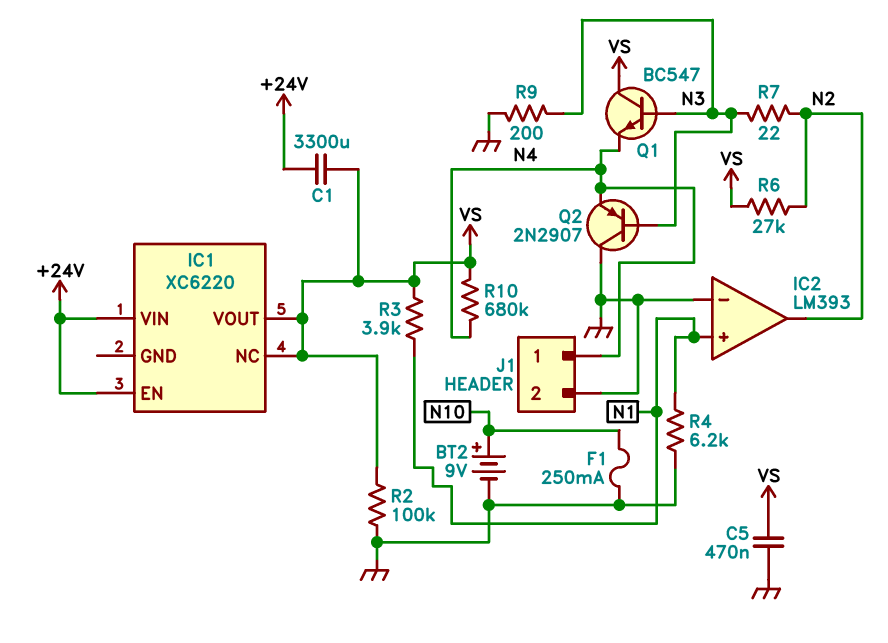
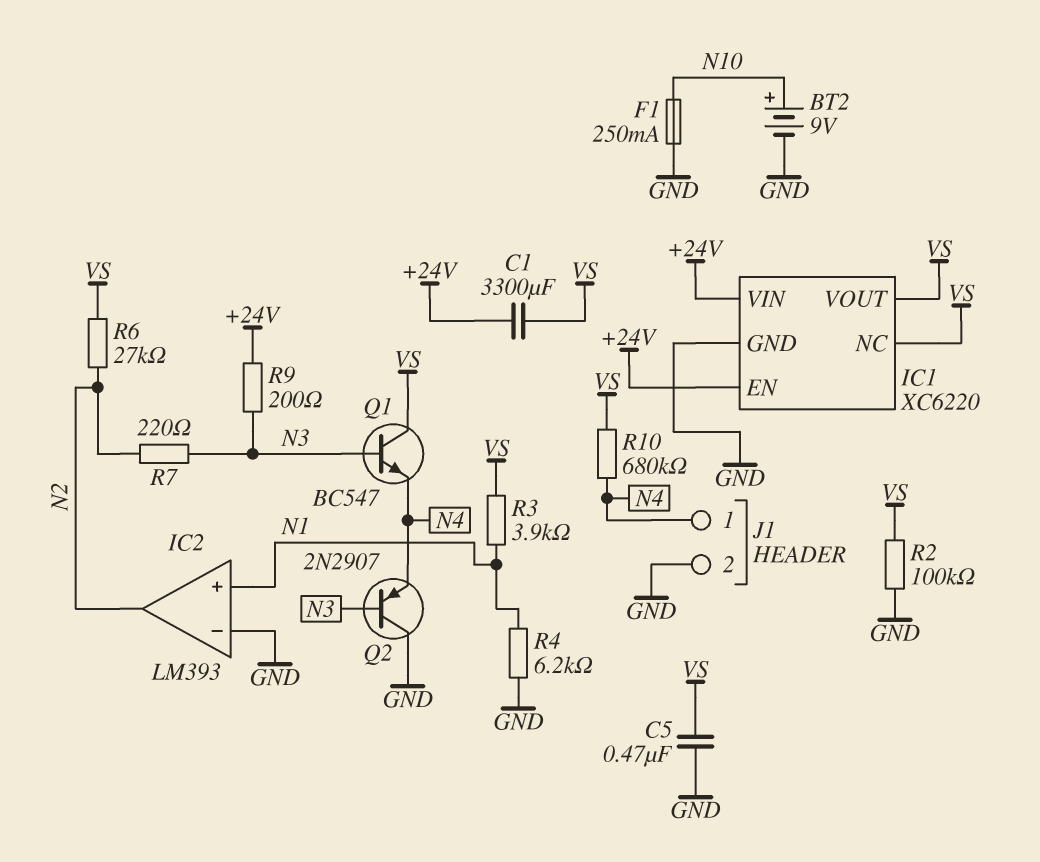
IC1 pin GND: none -> GND
R7: 22 (N2, N3) -> 220 (N2, N3)
R9: 200 (GND, N3) -> 200 (+24V, N3)

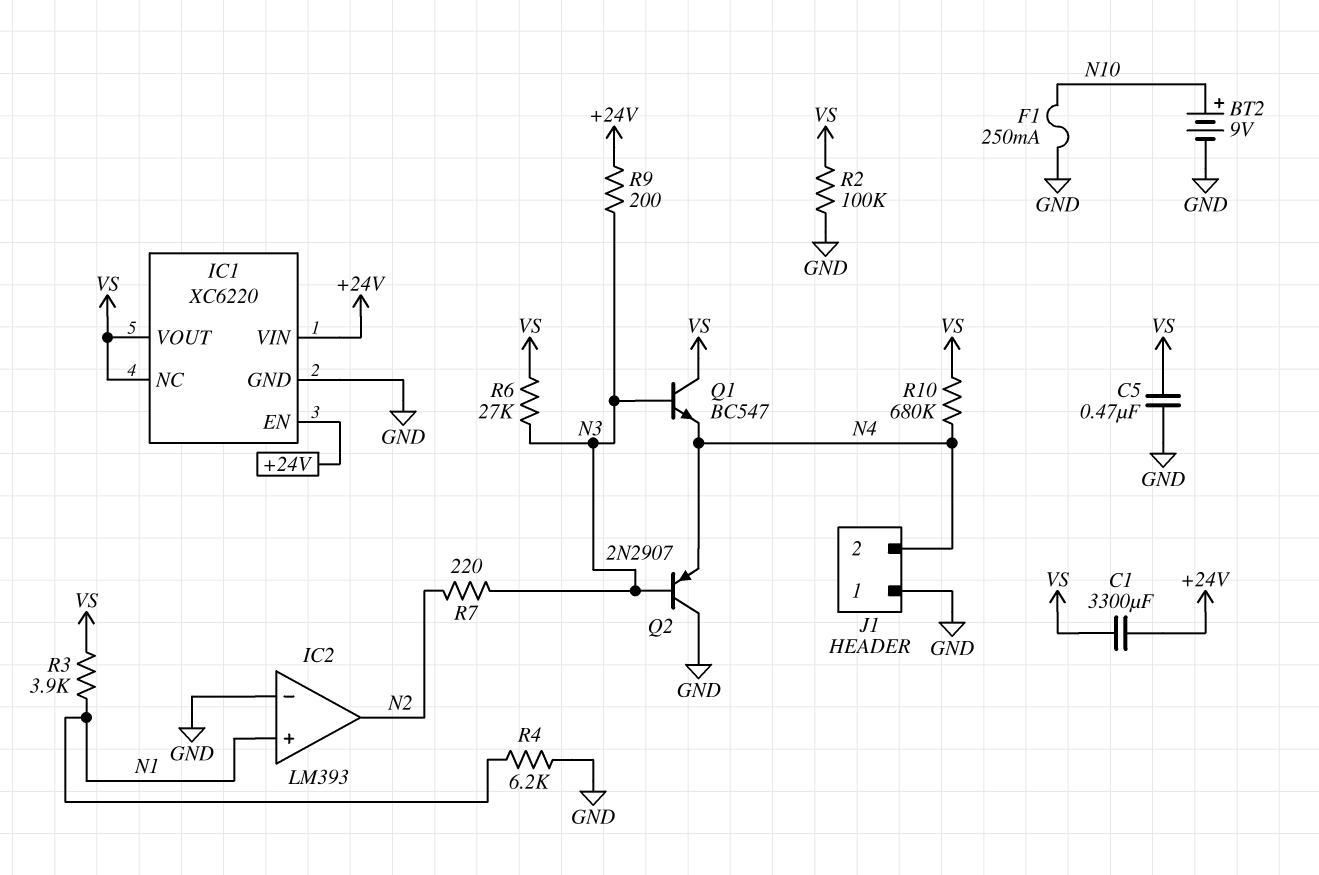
J1 pin 1: N4 -> GND
J1 pin 2: GND -> N4
R6: 27k (N2, VS) -> 27k (N3, VS)

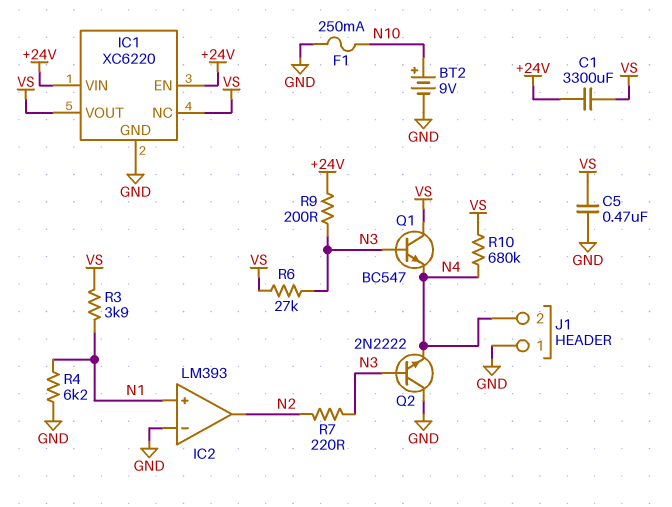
Q2: PNP 2N2907 (B N3, C GND, E N4) -> NPN 2N2222 (B N3, C GND, E N4)
R2: 100k (GND, VS) -> none

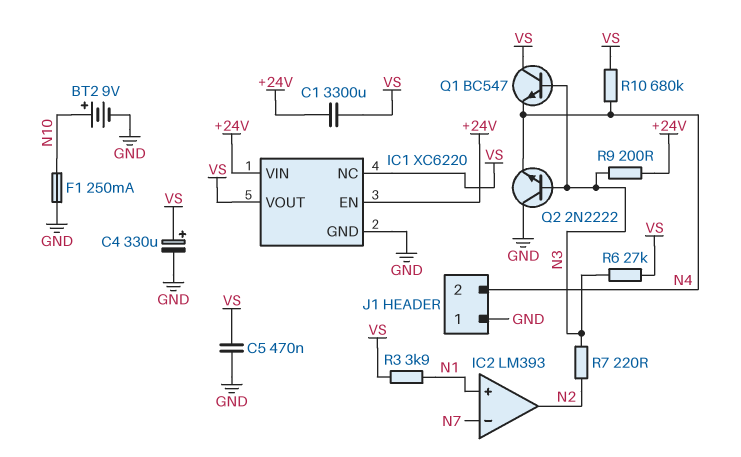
C4: none -> 330uF (plus VS, minus GND)
IC2 pin in-: GND -> N7
R4: 6.2k (GND, N1) -> none

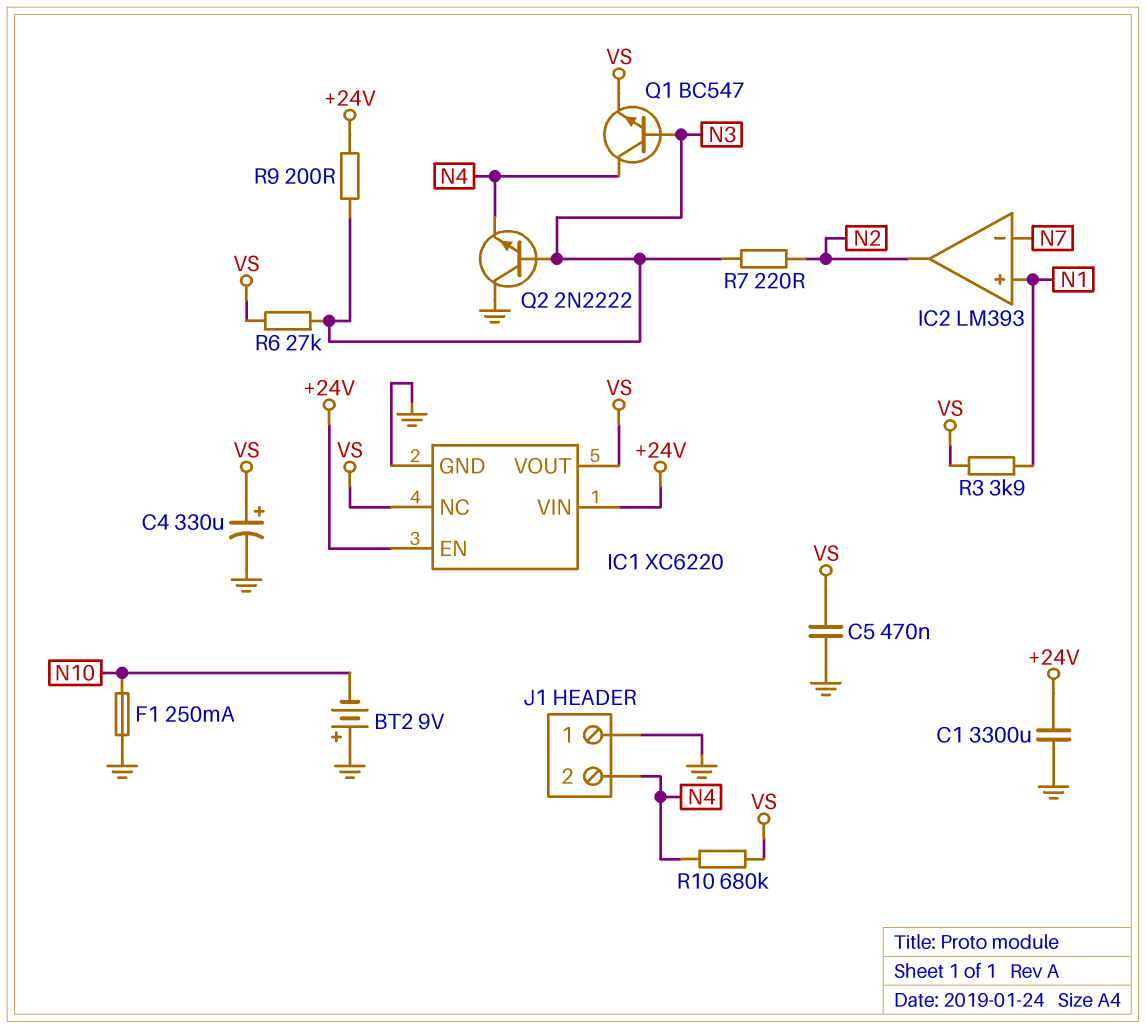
BT2: 9V (plus N10, minus GND) -> 9V (plus GND, minus N10)
C1: 3300uF (+24V, VS) -> 3300uF (+24V, GND)
Q1: NPN BC547 (B N3, C VS, E N4) -> NPN BC547 (B N3, C N4, E VS)

